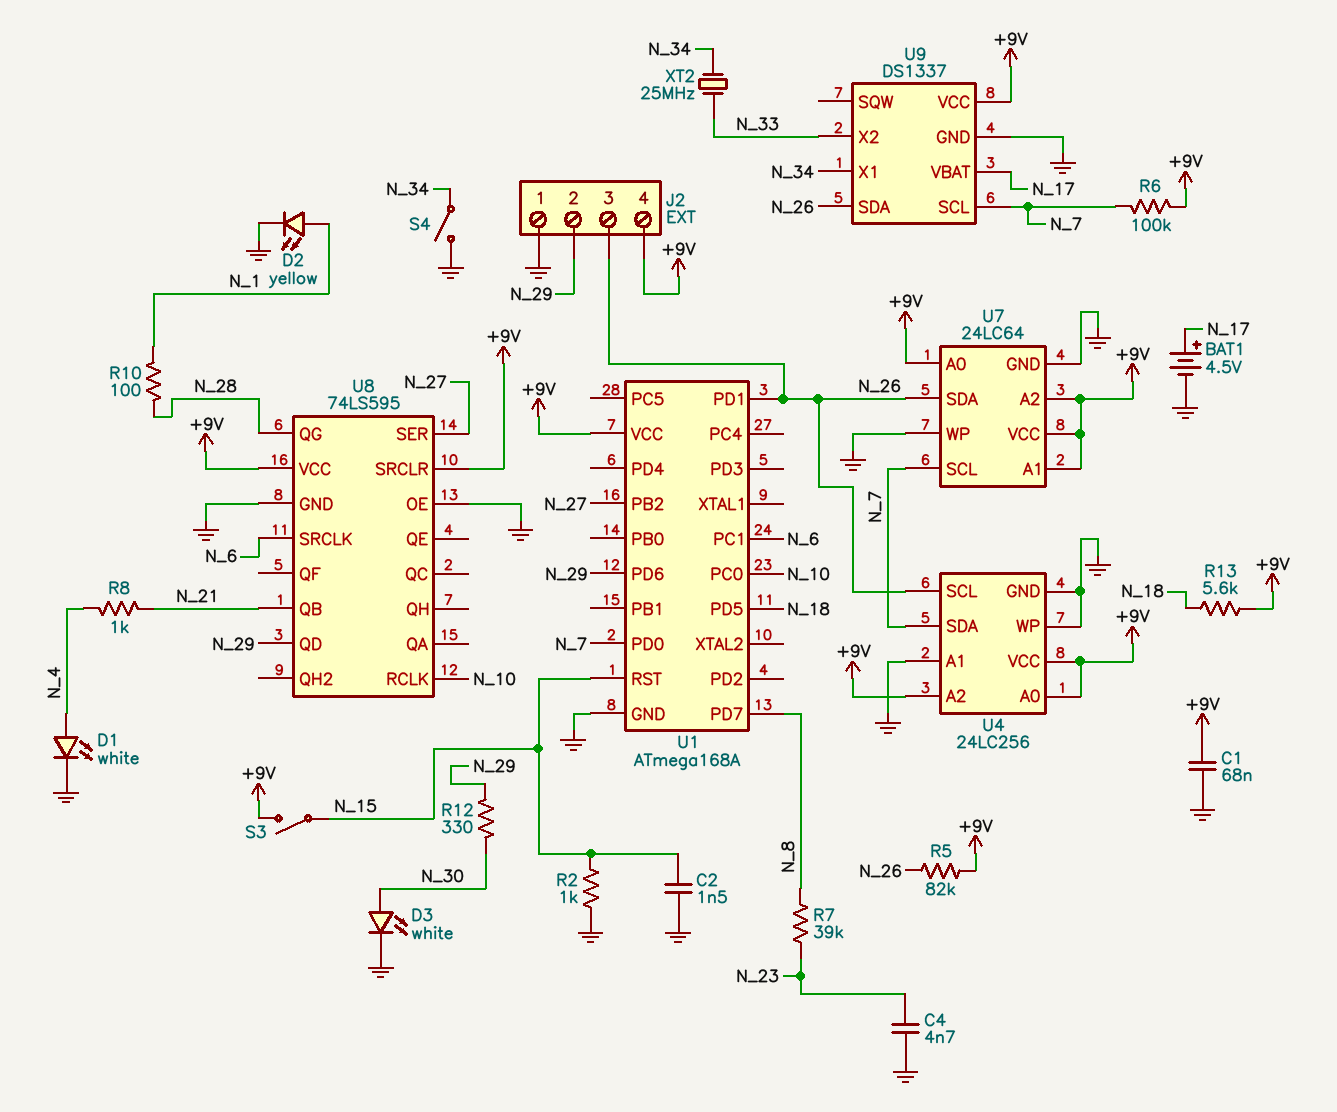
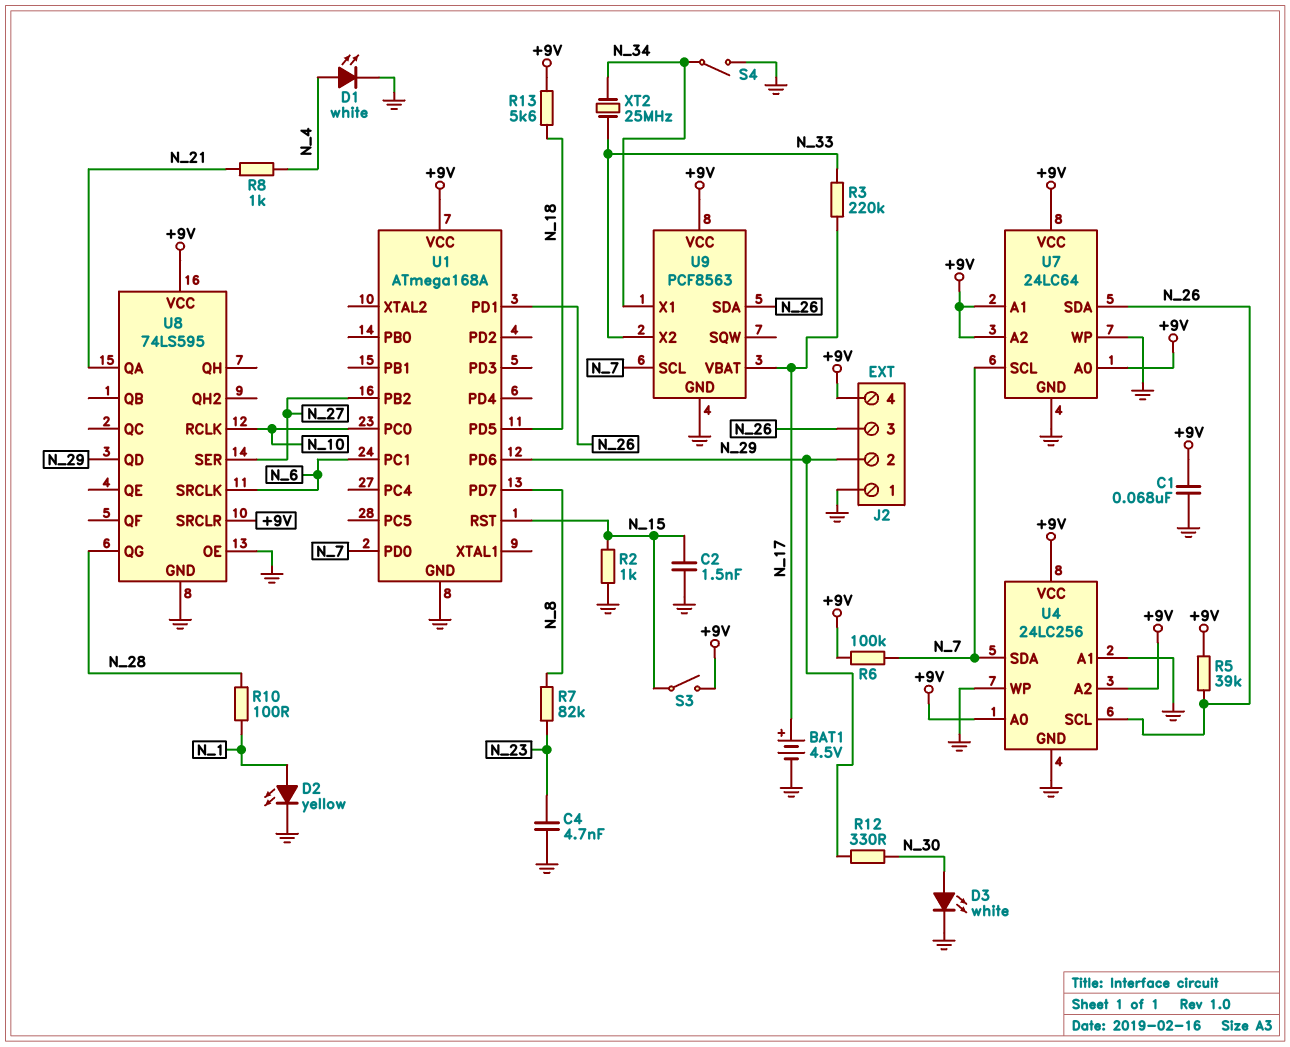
R3: none -> 220k (N_17, N_33)
R5: 82k (+9V, N_26) -> 39k (+9V, N_26)
R7: 39k (N_8, N_23) -> 82k (N_8, N_23)
U8 pin QA: none -> N_21
U8 pin QB: N_21 -> none
U9: DS1337 -> PCF8563

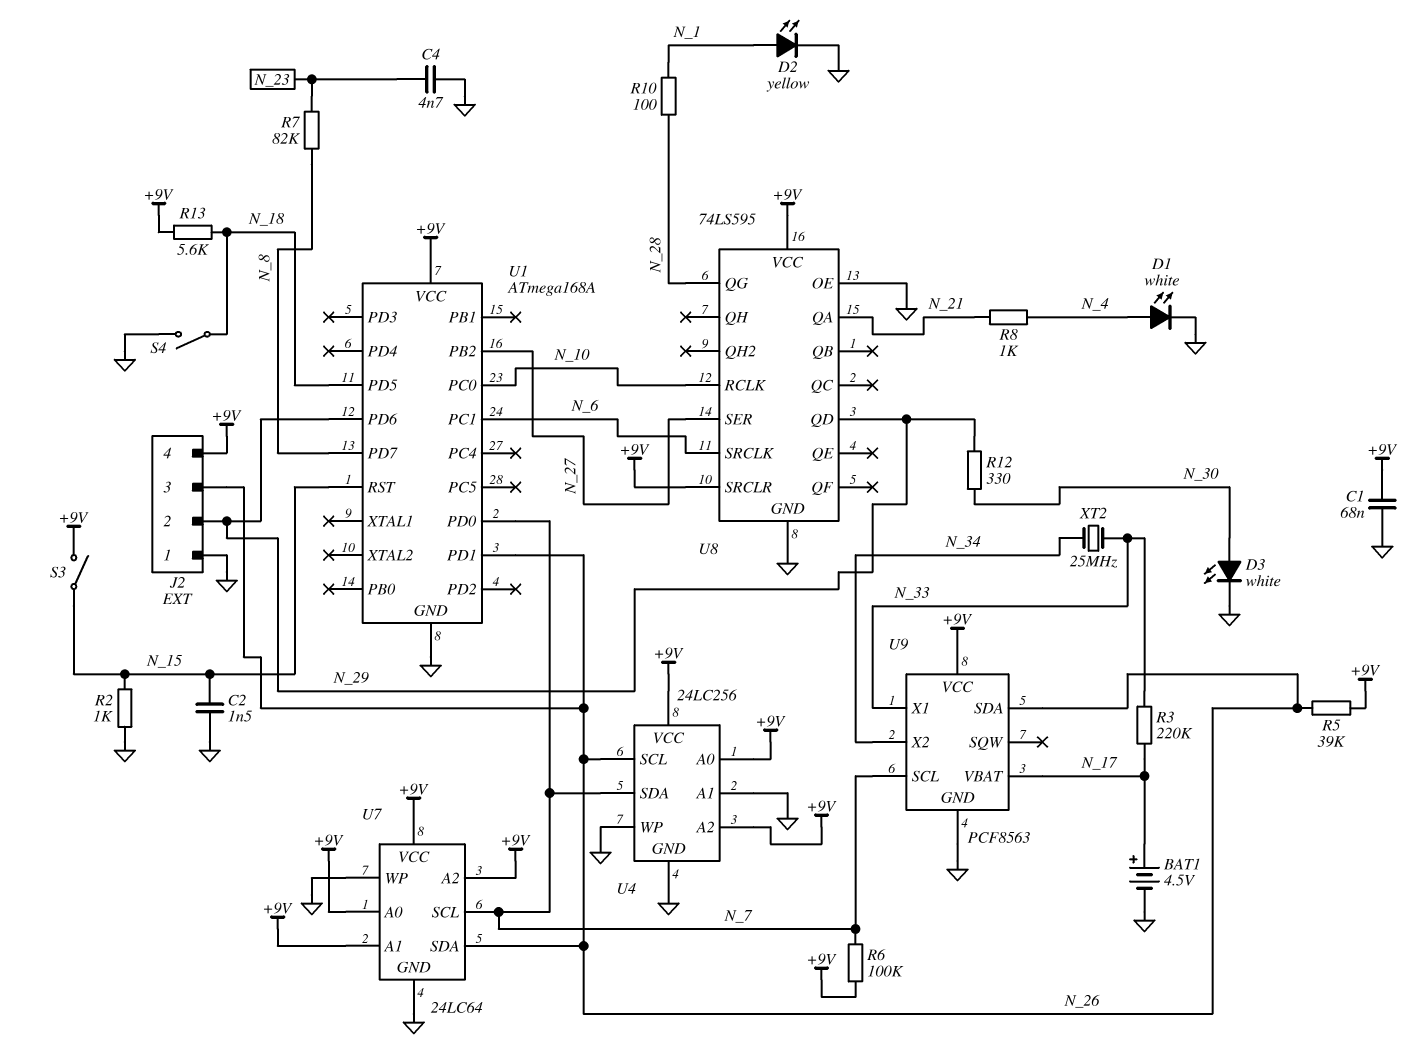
S4: switch (GND, N_34) -> switch (GND, N_18)
U9 pin X1: N_34 -> N_33
U9 pin X2: N_33 -> N_34

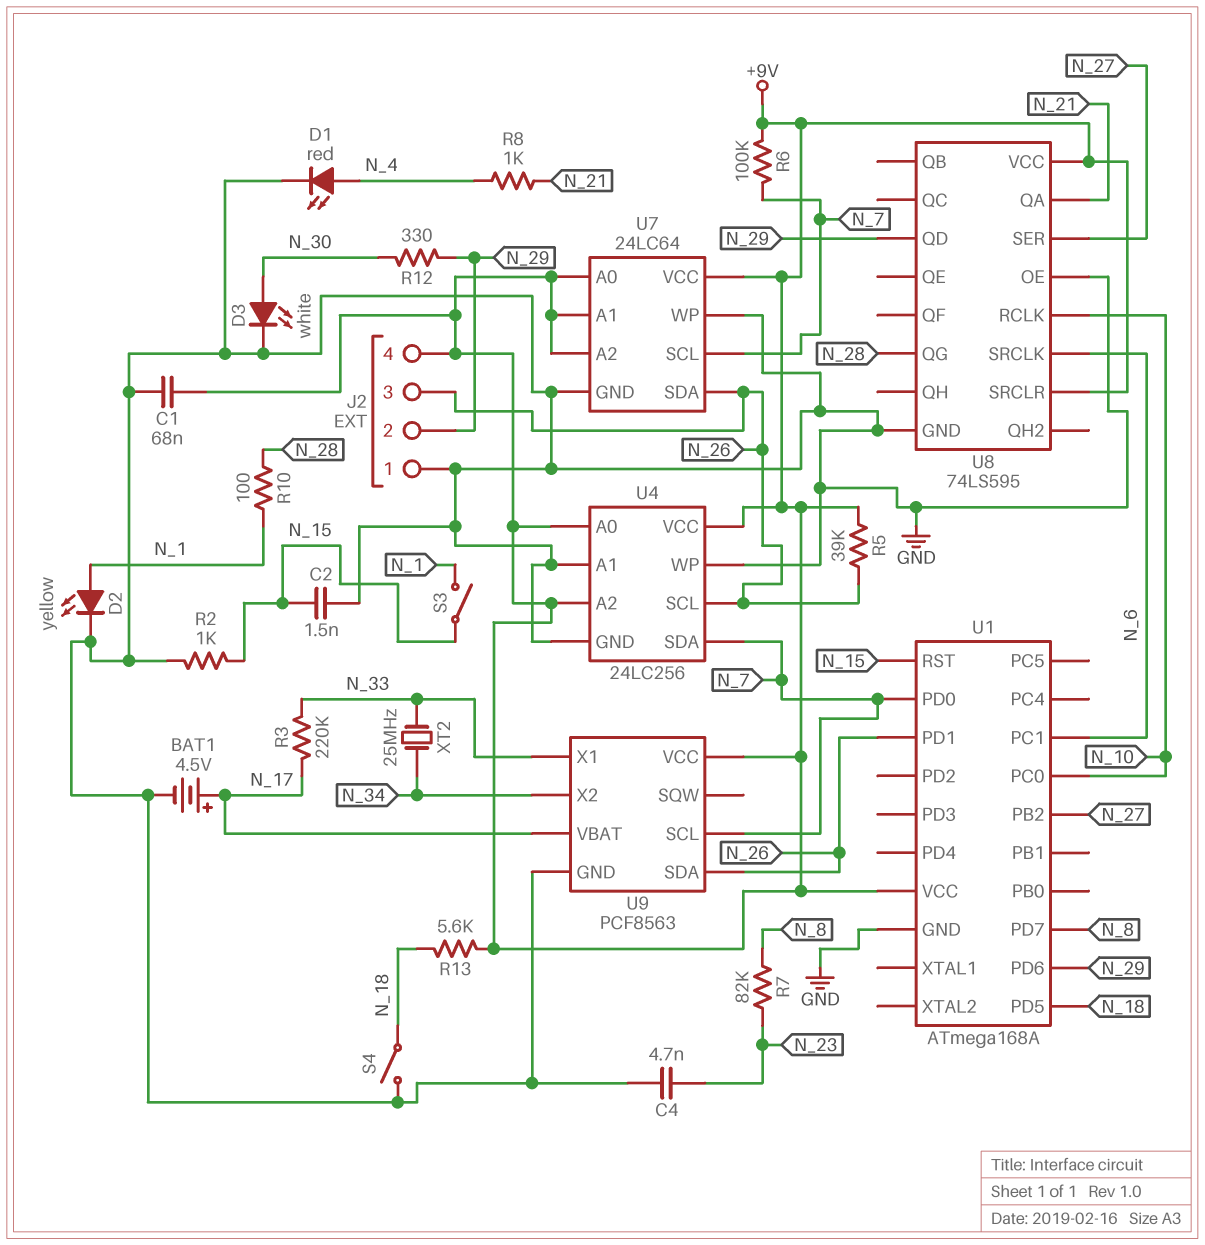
D1: LED white (A N_4, K GND) -> LED red (A N_4, K GND)
S3: switch (+9V, N_15) -> switch (N_1, N_15)

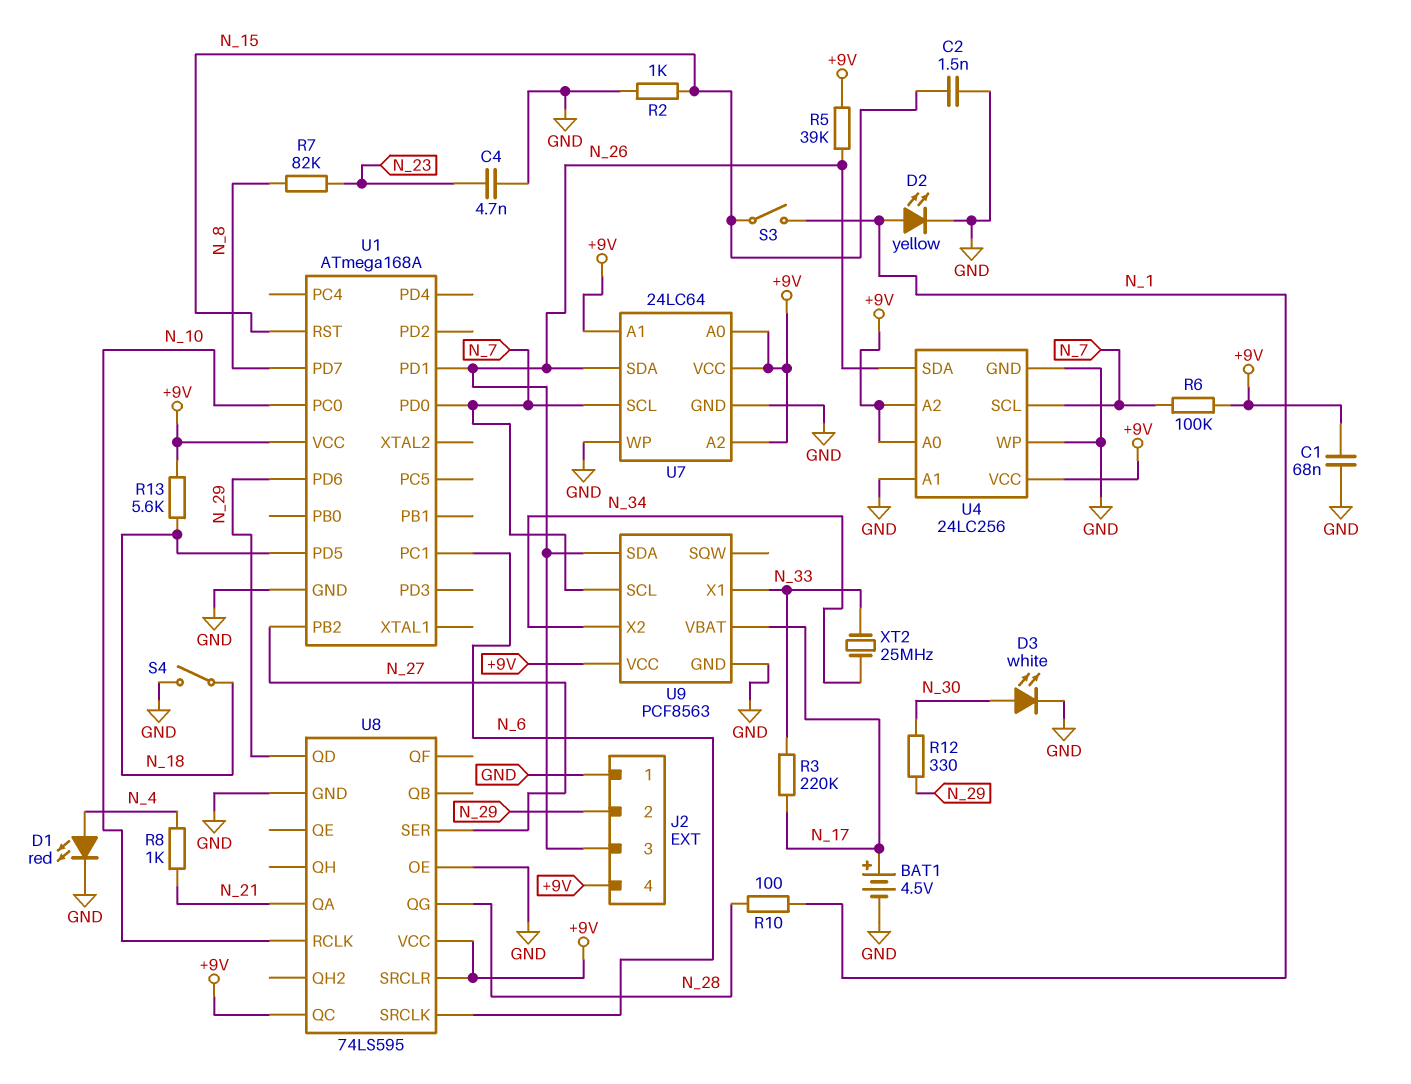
U4 pin SCL: N_26 -> N_7
U4 pin SDA: N_7 -> N_26
U8 pin QC: none -> +9V

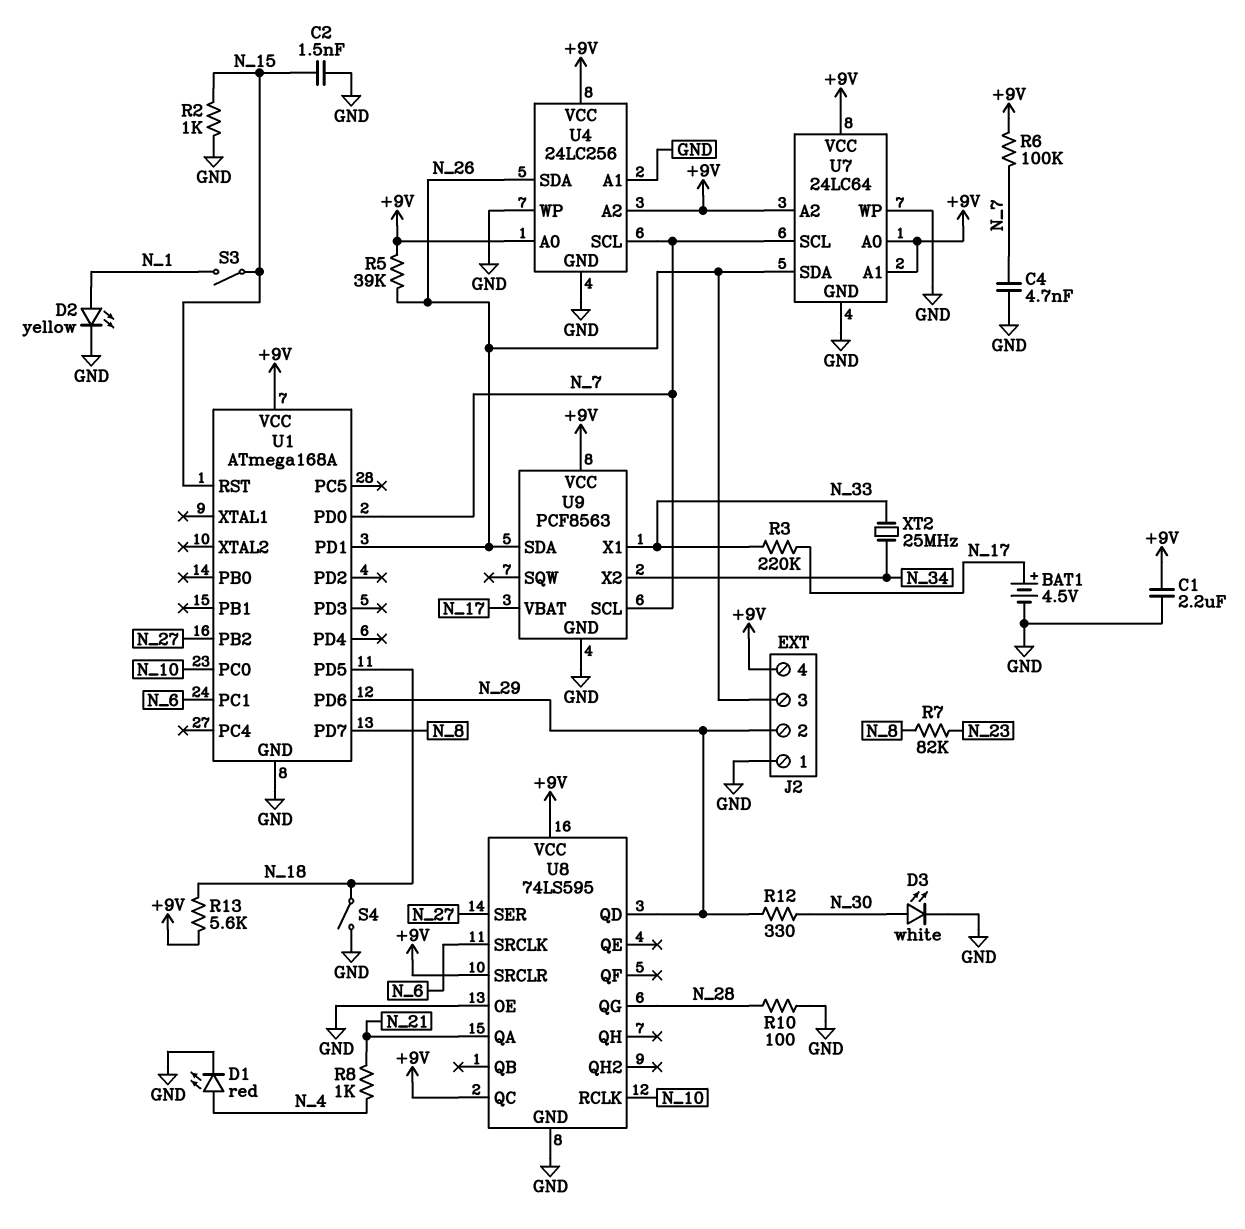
C1: 68nF (+9V, GND) -> 2.2uF (+9V, GND)
C4: 4.7nF (GND, N_23) -> 4.7nF (GND, N_7)
R10: 100 (N_1, N_28) -> 100 (GND, N_28)

